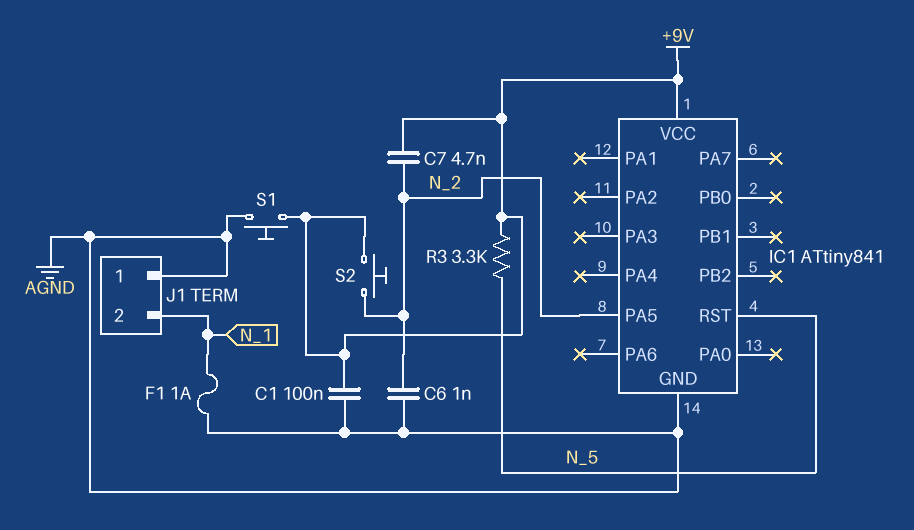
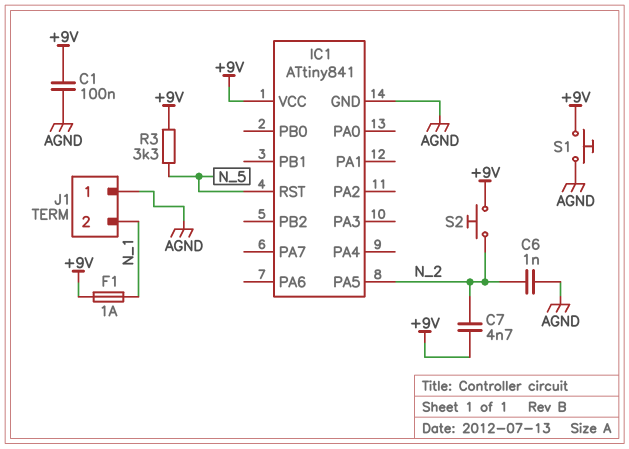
F1: 1A (AGND, N_1) -> 1A (+9V, N_1)

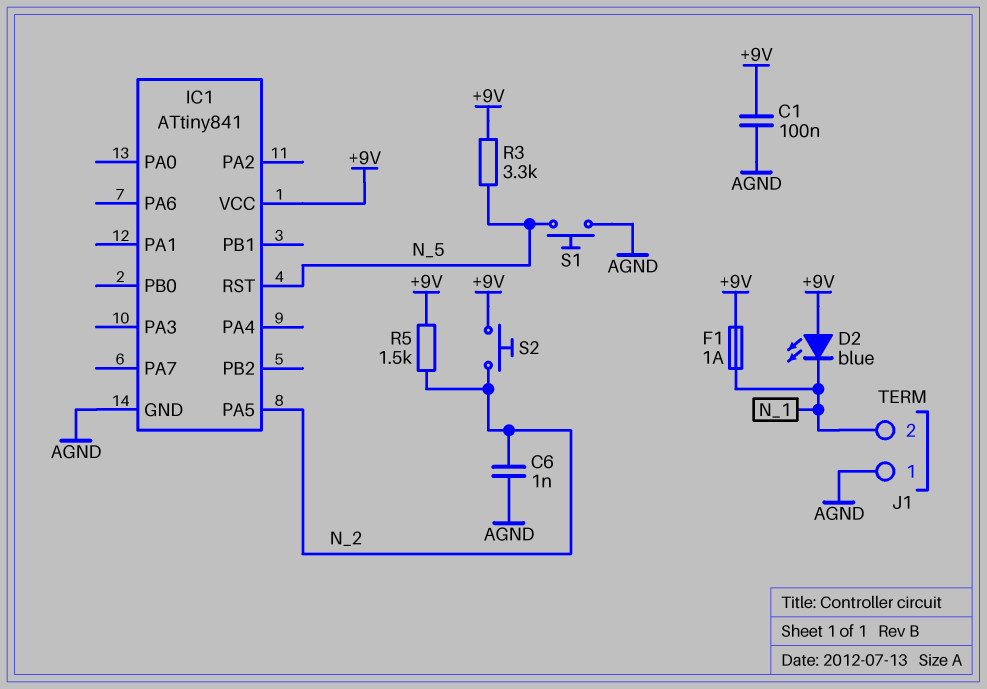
C7: 4.7nF (+9V, N_2) -> none
D2: none -> LED blue (A +9V, K N_1)
R5: none -> 1.5k (+9V, N_2)
S1: button (+9V, AGND) -> button (AGND, N_5)

